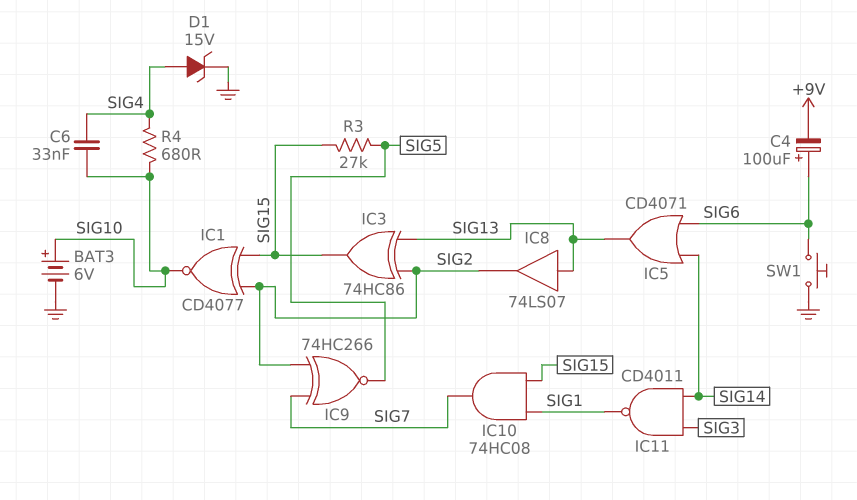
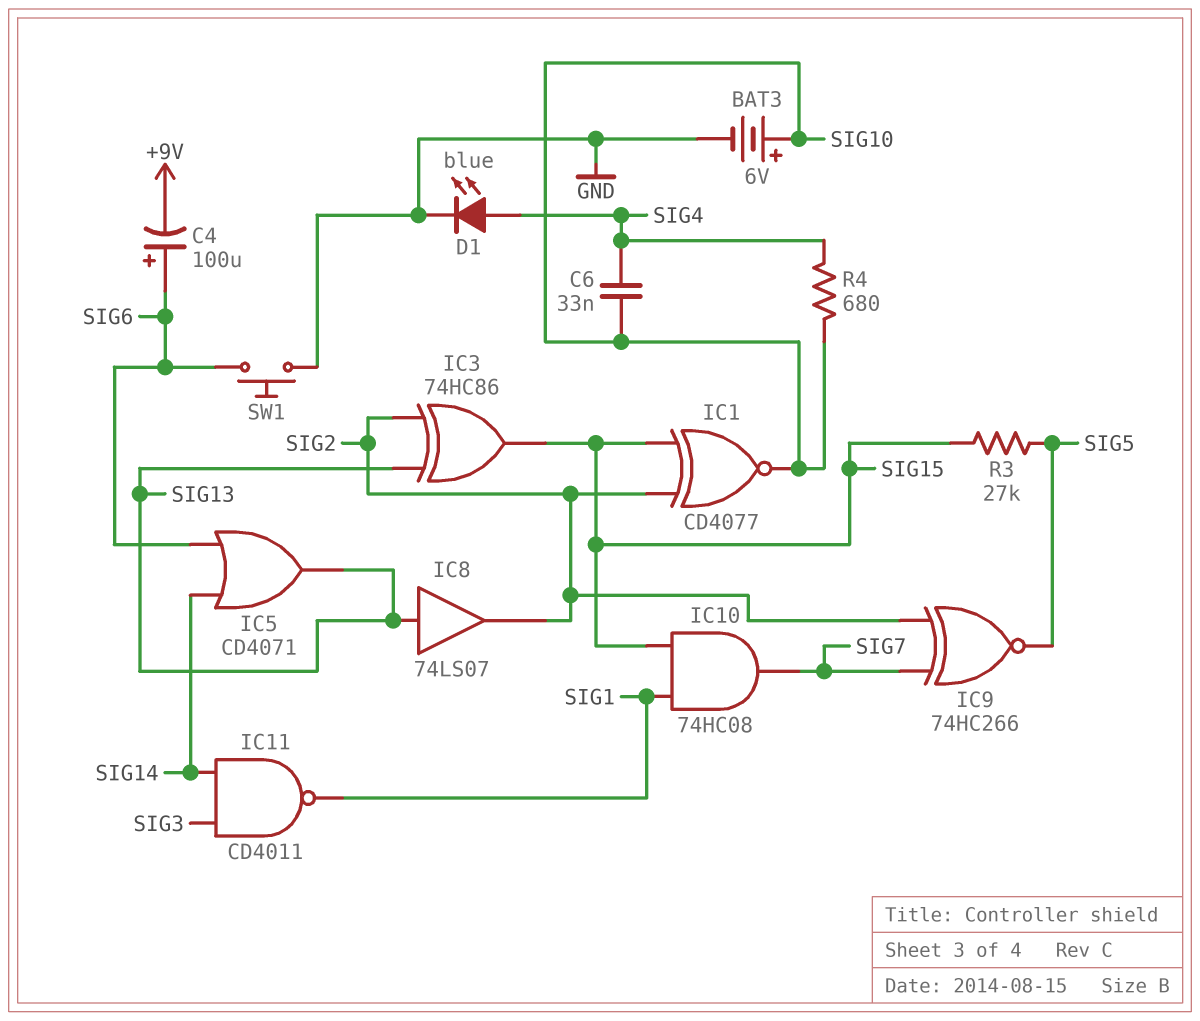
D1: zener 15V (A SIG4, K GND) -> LED blue (A SIG4, K GND)

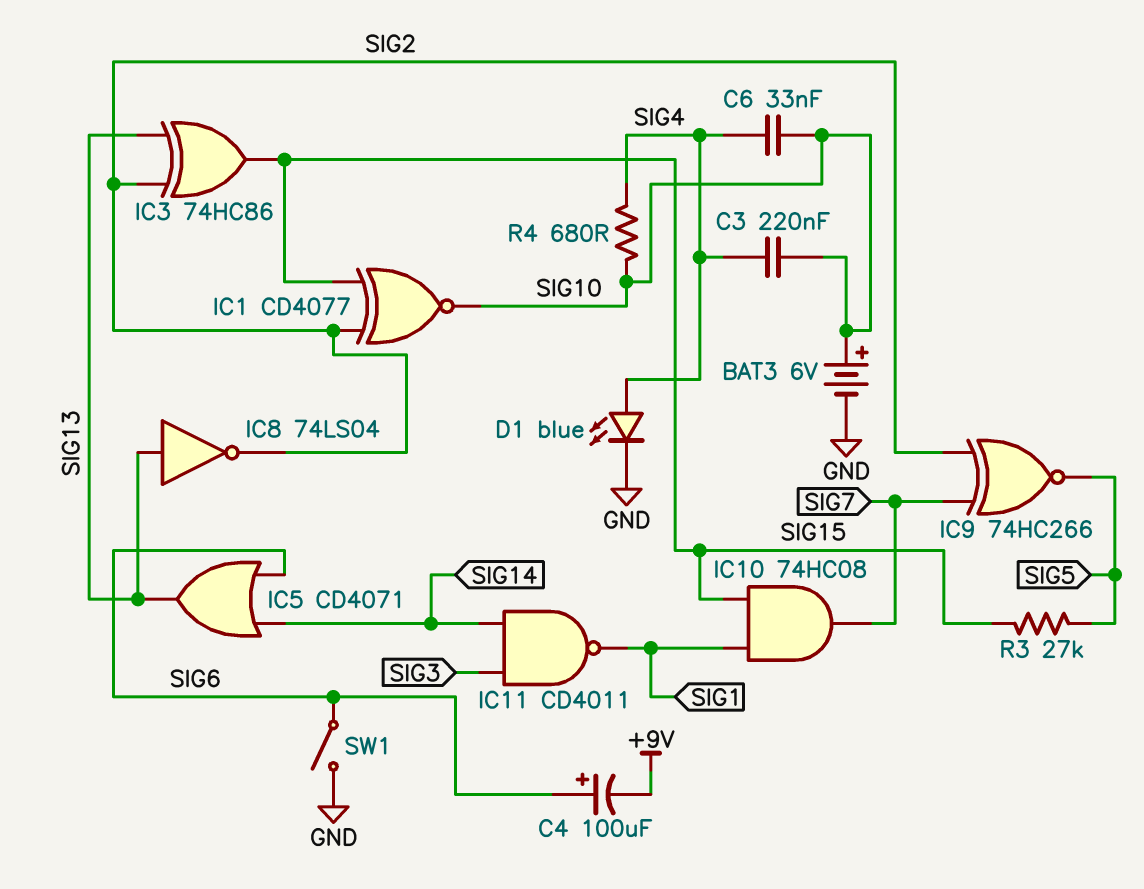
C3: none -> 220nF (SIG4, SIG10)
IC8: buffer 74LS07 (in SIG13, out SIG2) -> NOT 74LS04 (in SIG13, out SIG2)
SW1: button (GND, SIG6) -> switch (GND, SIG6)

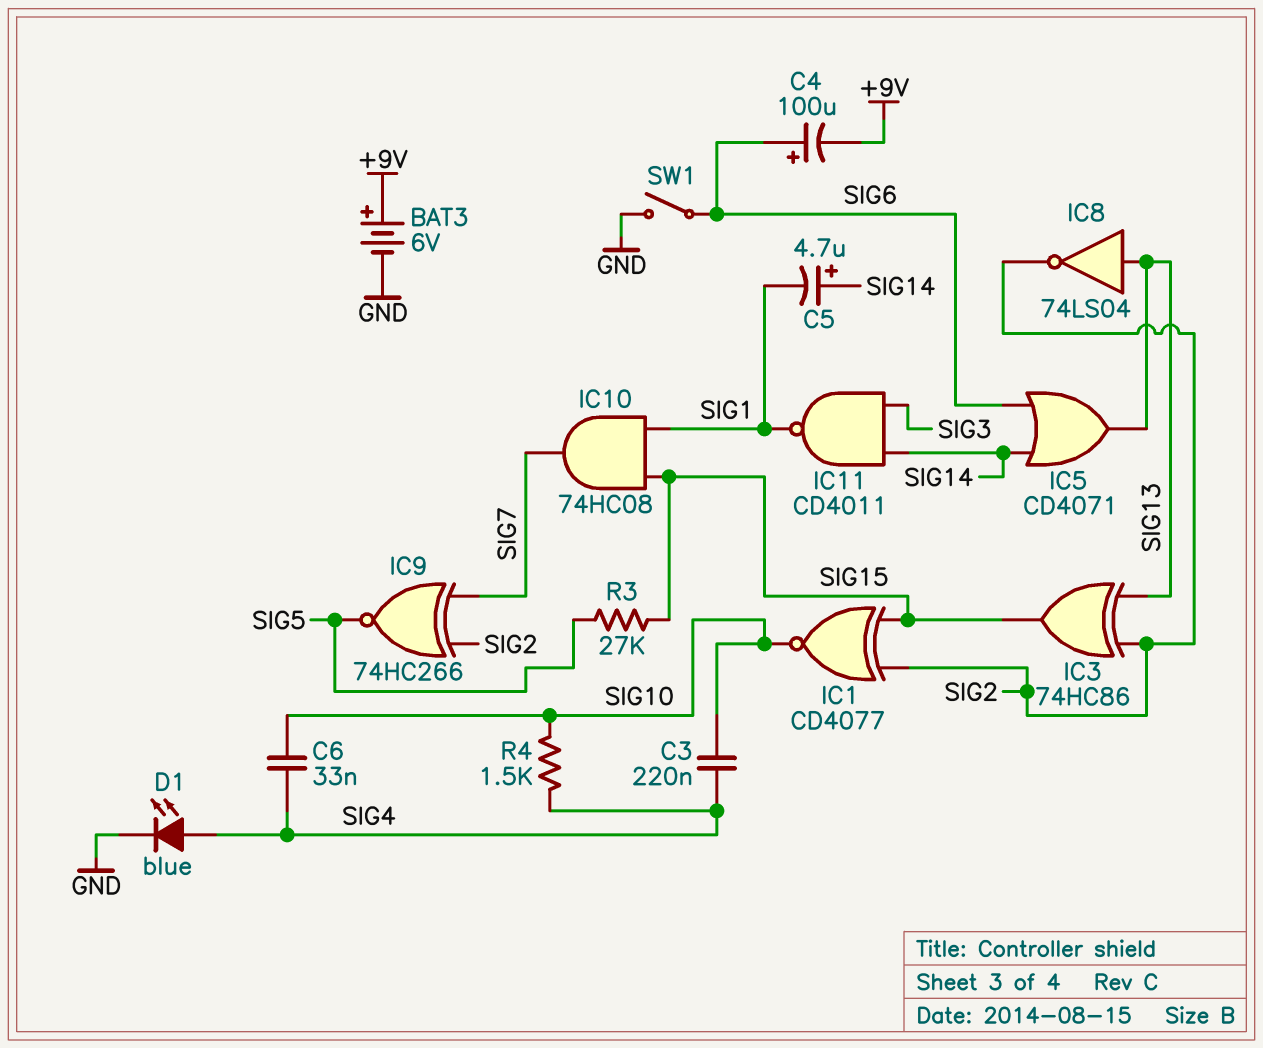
BAT3: 6V (plus SIG10, minus GND) -> 6V (plus +9V, minus GND)
C5: none -> 4.7uF (plus SIG14, minus SIG1)
R4: 680 (SIG4, SIG10) -> 1.5k (SIG4, SIG10)

